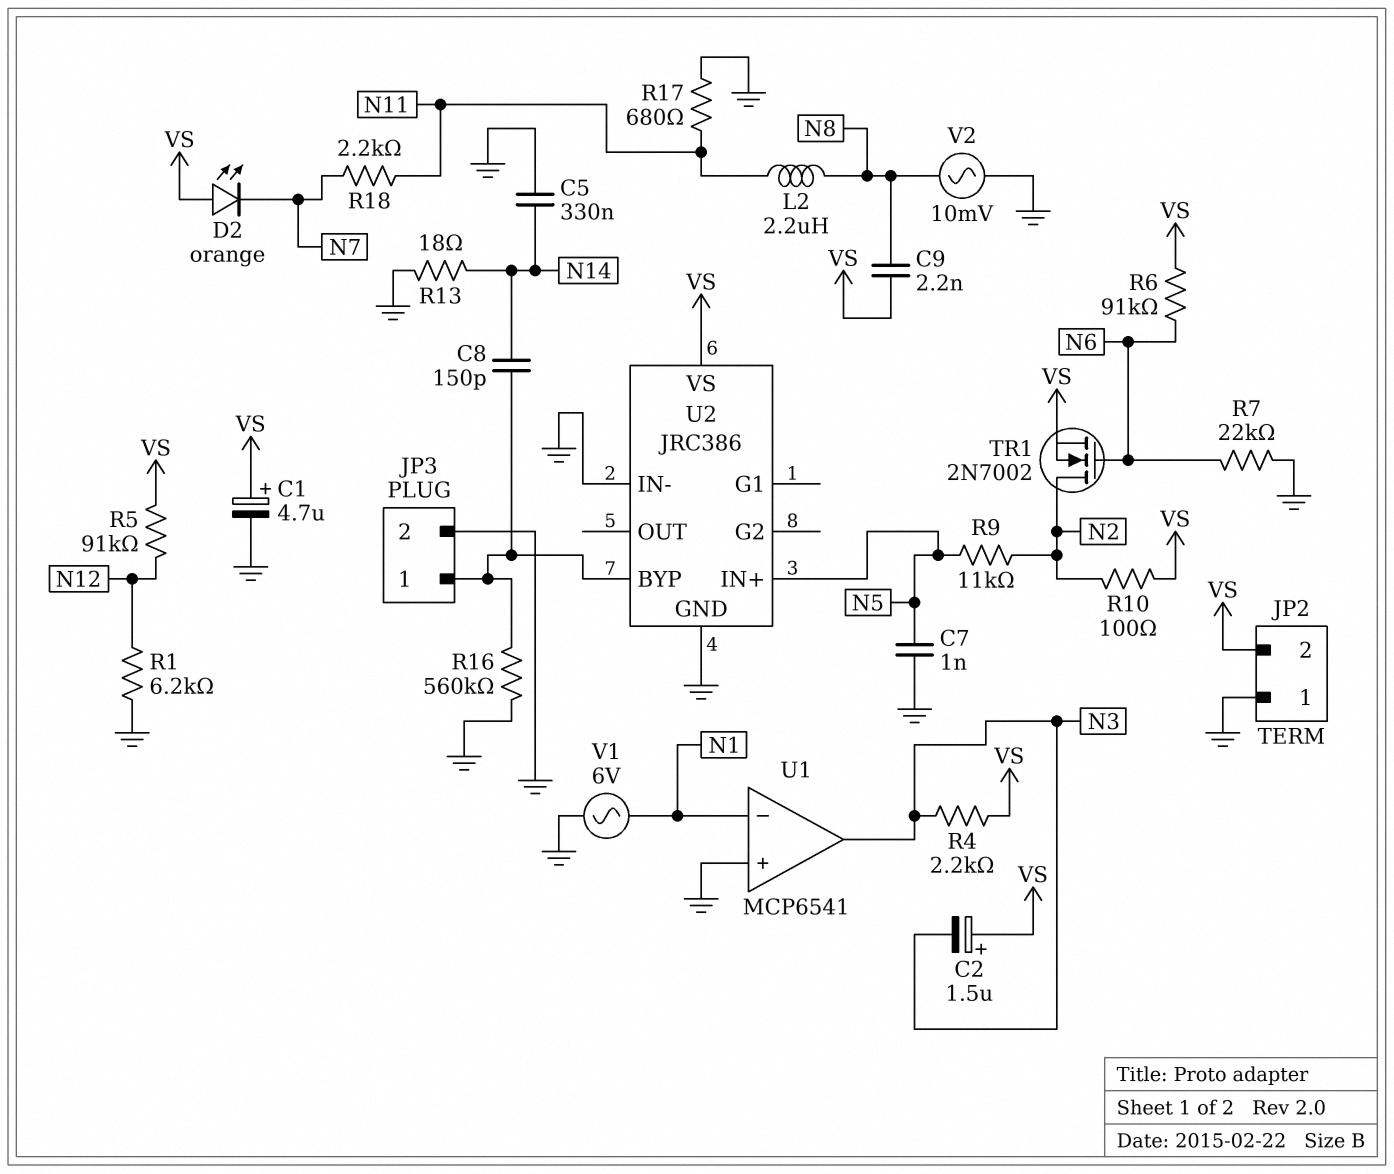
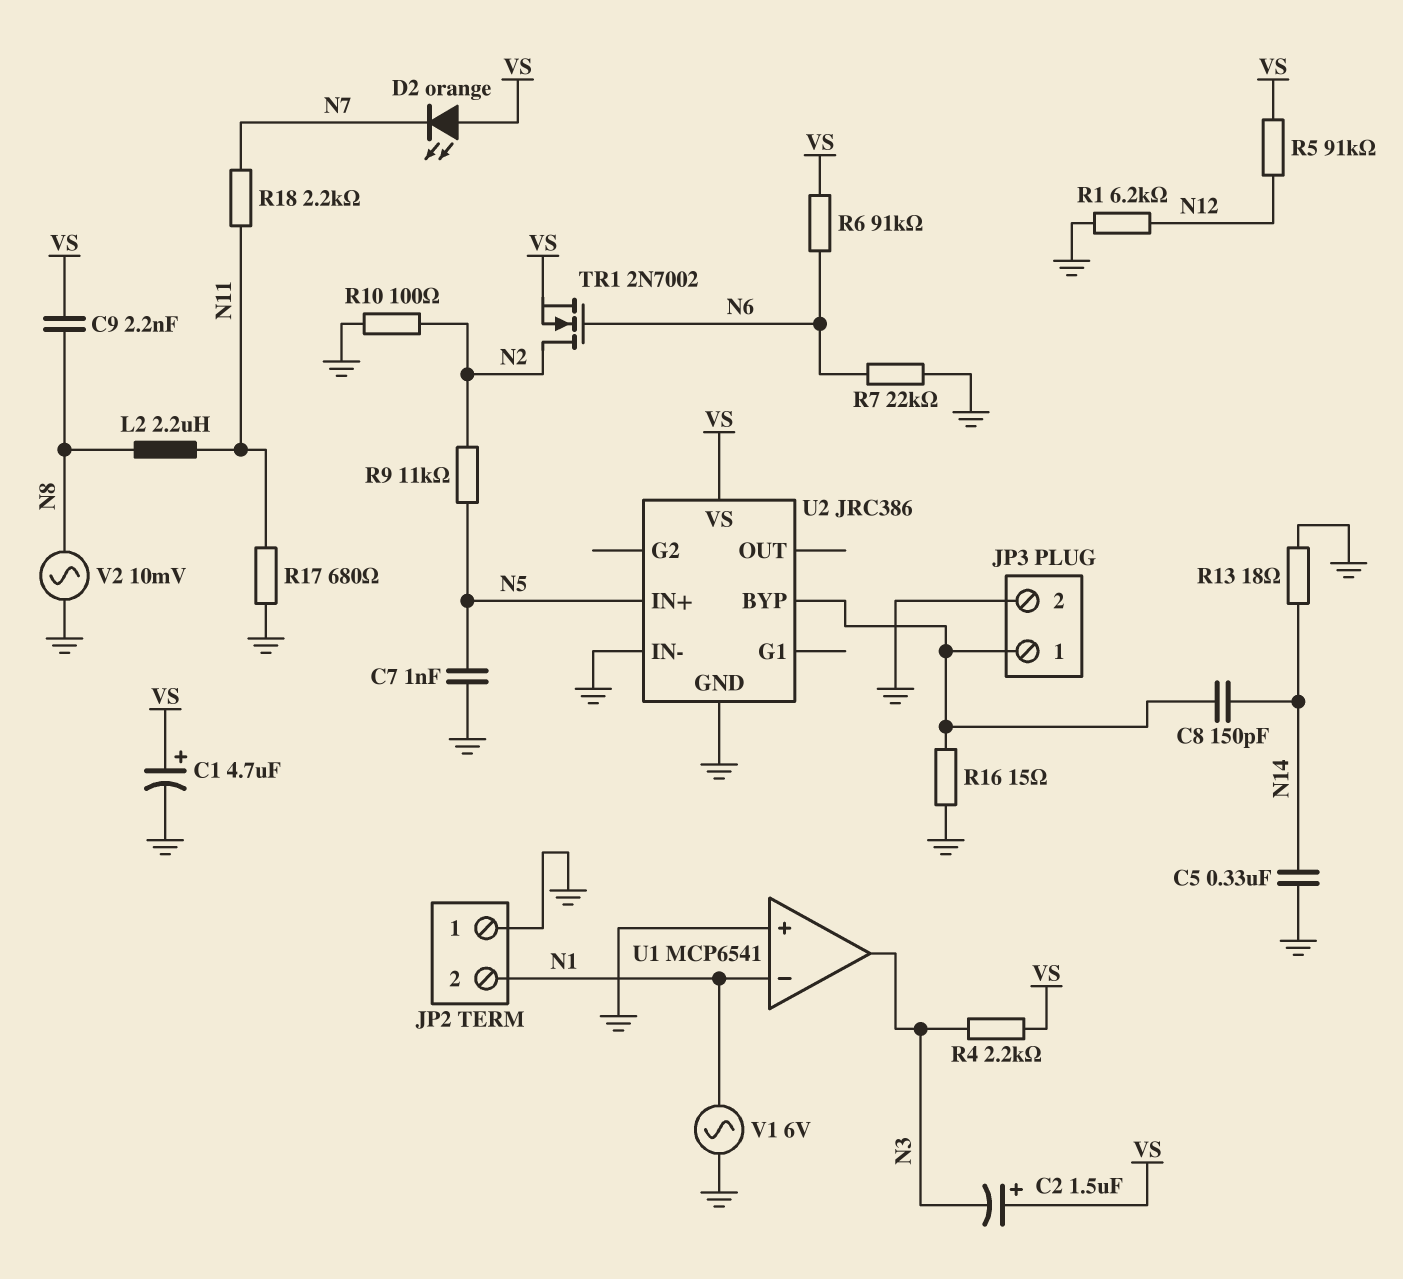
JP2 pin 2: VS -> N1
R10: 100 (N2, VS) -> 100 (GND, N2)
R16: 560k (GND, JP3/1) -> 15 (GND, JP3/1)

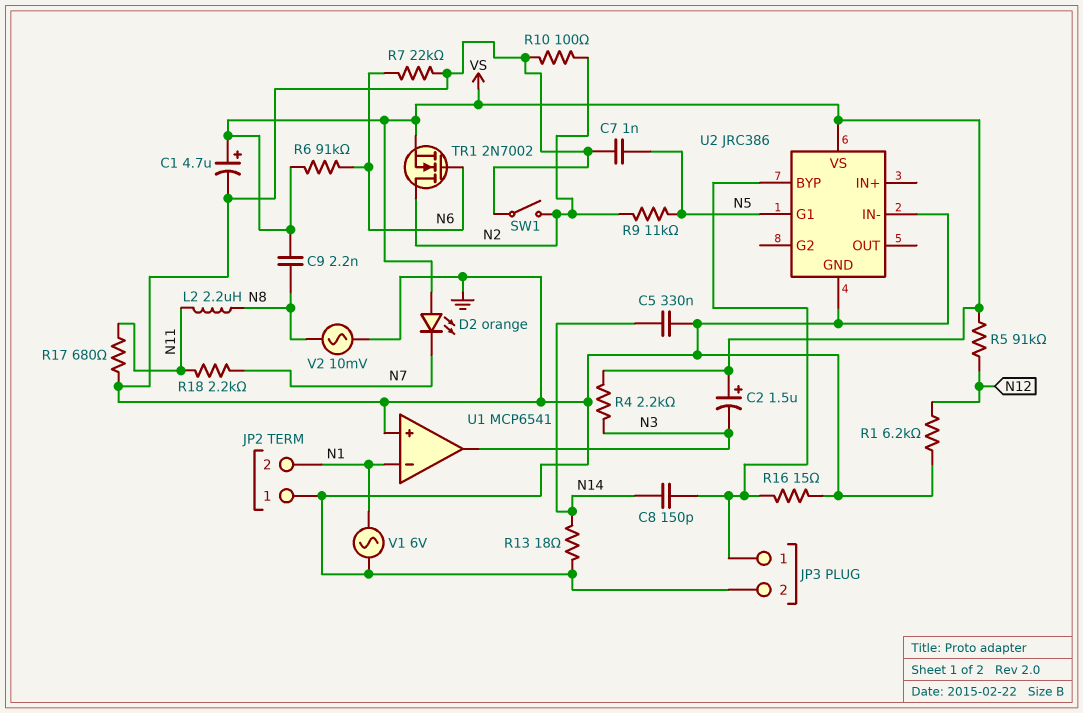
SW1: none -> switch (GND, N2)
U2 pin G1: none -> N5
U2 pin IN+: N5 -> none

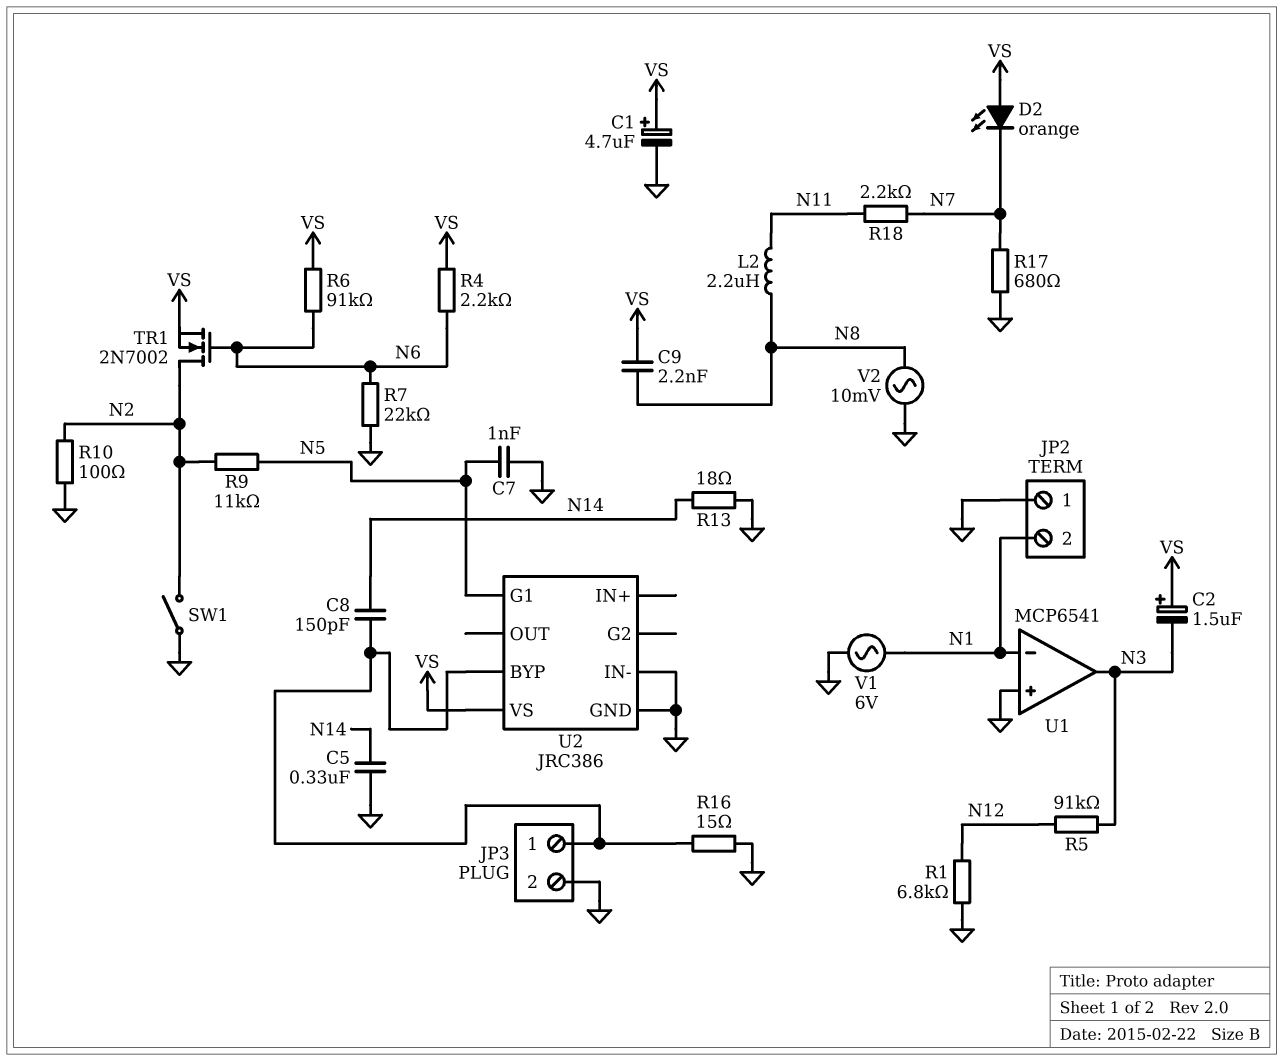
R1: 6.2k (GND, N12) -> 6.8k (GND, N12)
R4: 2.2k (N3, VS) -> 2.2k (N6, VS)
R5: 91k (N12, VS) -> 91k (N3, N12)
R17: 680 (GND, N11) -> 680 (GND, N7)

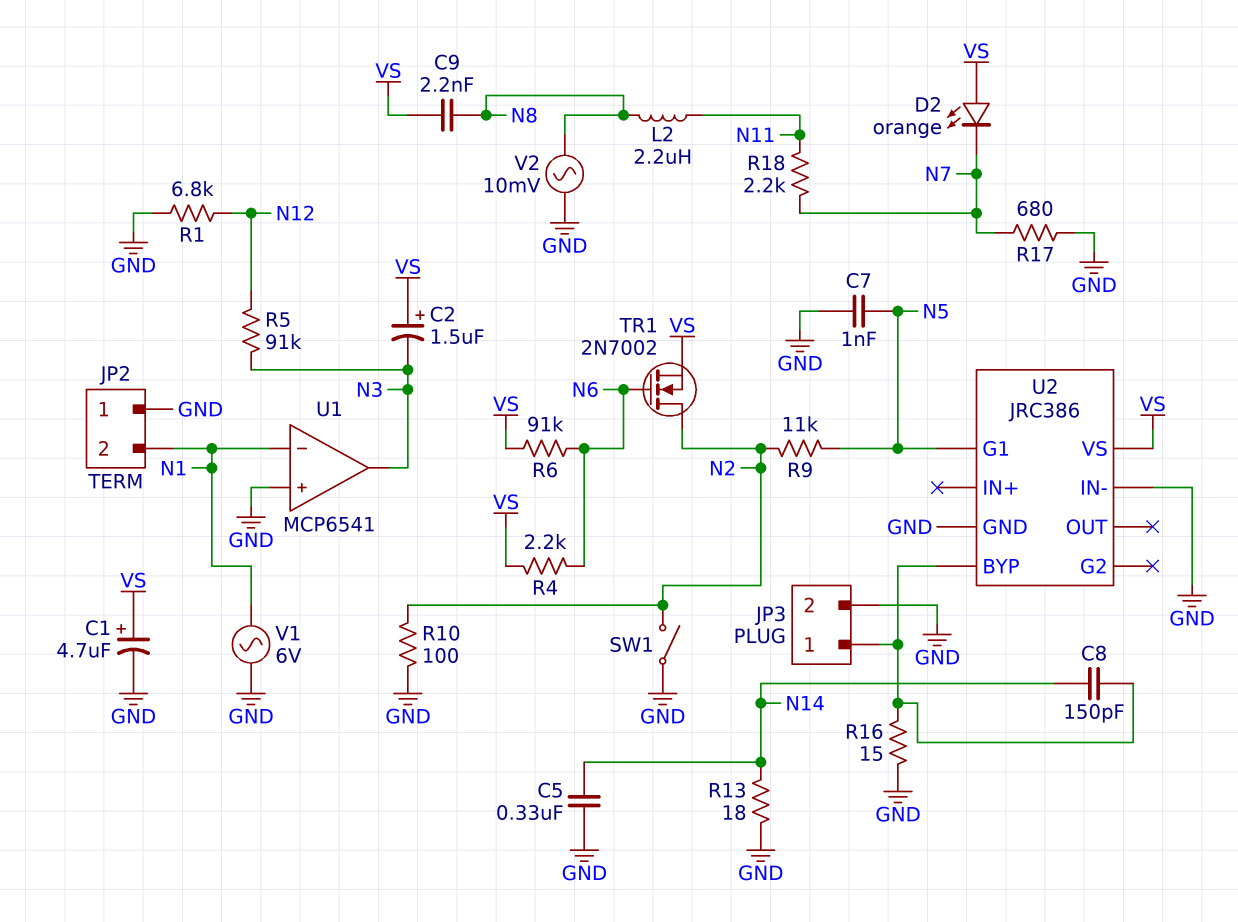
R7: 22k (GND, N6) -> none

